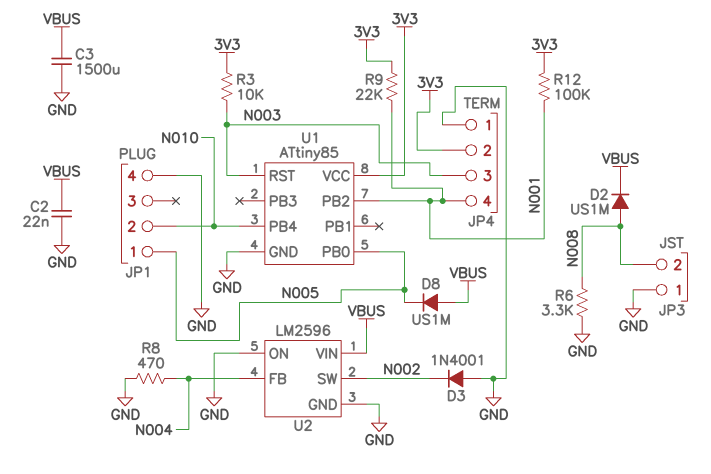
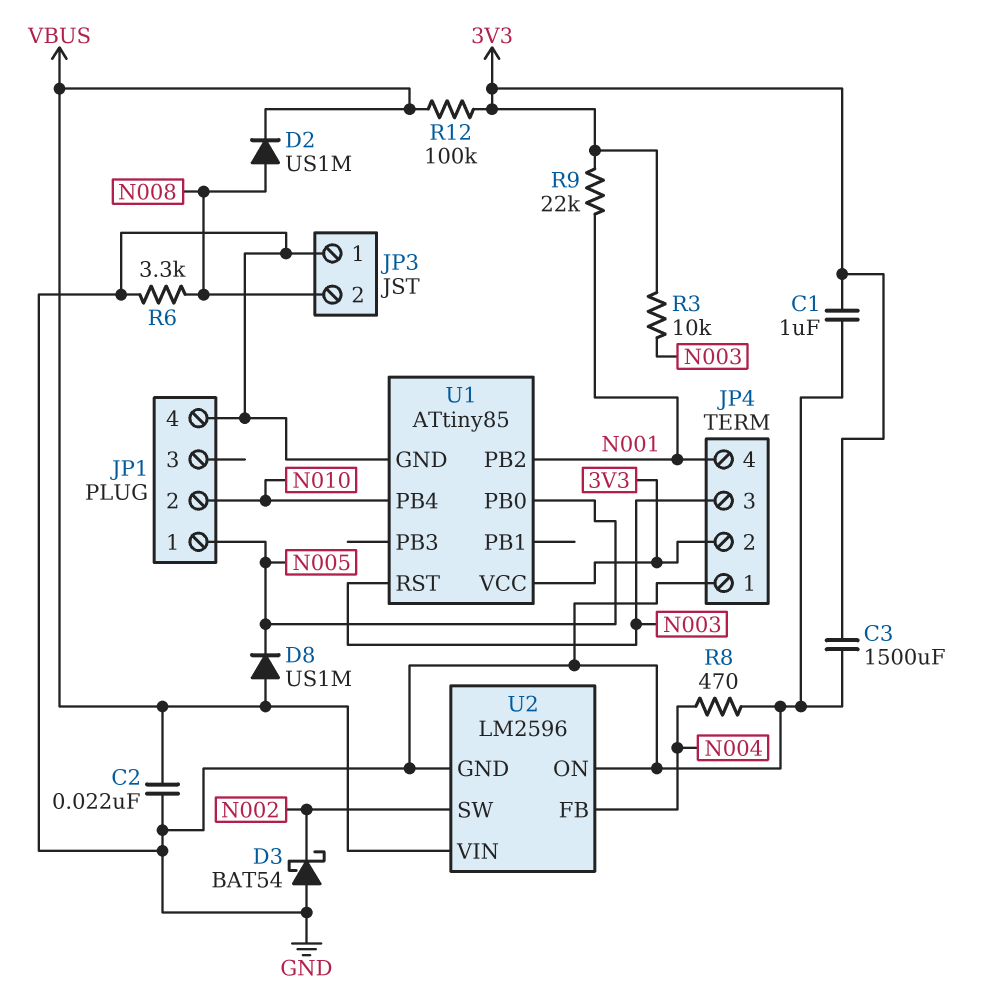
C1: none -> 1uF (3V3, GND)
C3: 1500uF (GND, VBUS) -> 1500uF (3V3, GND)
D3: diode 1N4001 (A GND, K N002) -> schottky BAT54 (A GND, K N002)
R12: 100k (3V3, N001) -> 100k (3V3, VBUS)

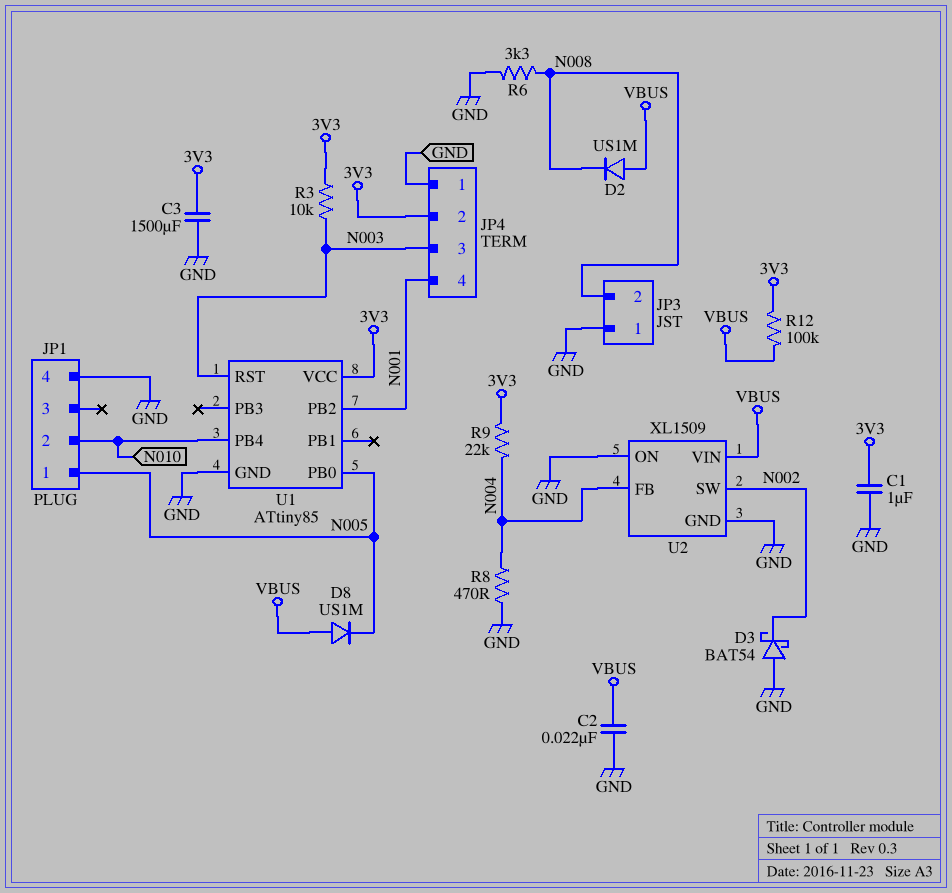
D2: diode US1M (A N008, K VBUS) -> diode US1M (A VBUS, K N008)
R9: 22k (3V3, N001) -> 22k (3V3, N004)
U2: LM2596 -> XL1509

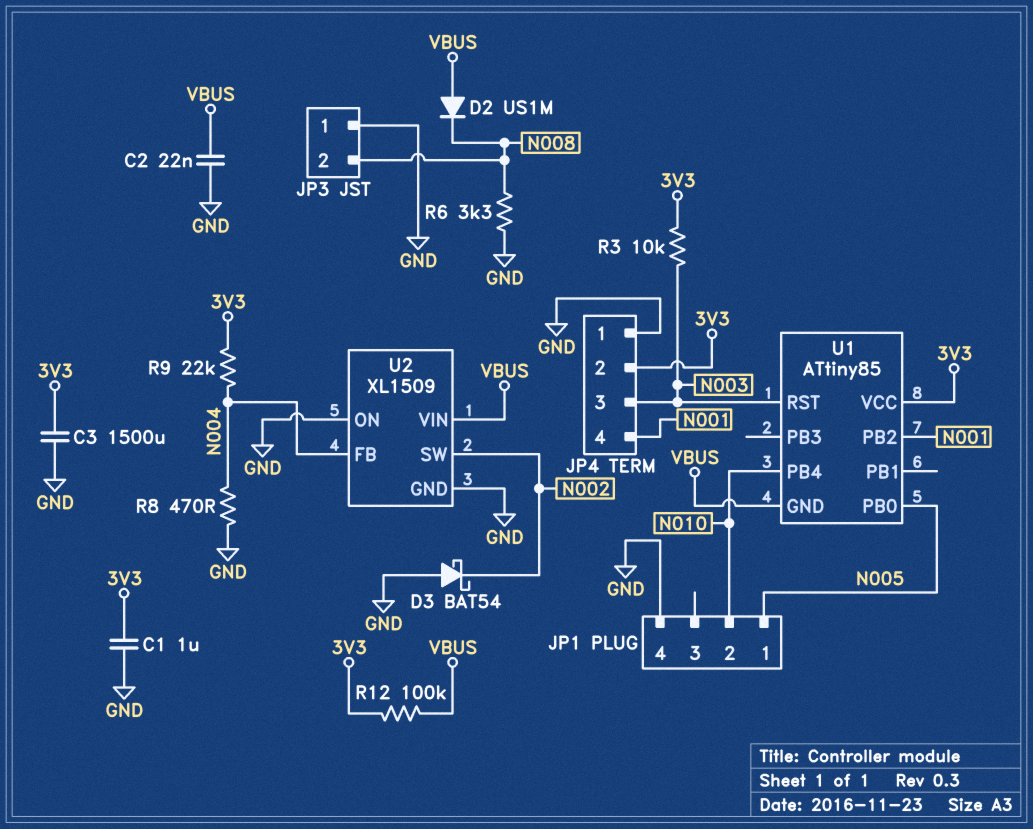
D8: diode US1M (A VBUS, K N005) -> none
U1 pin GND: GND -> VBUS

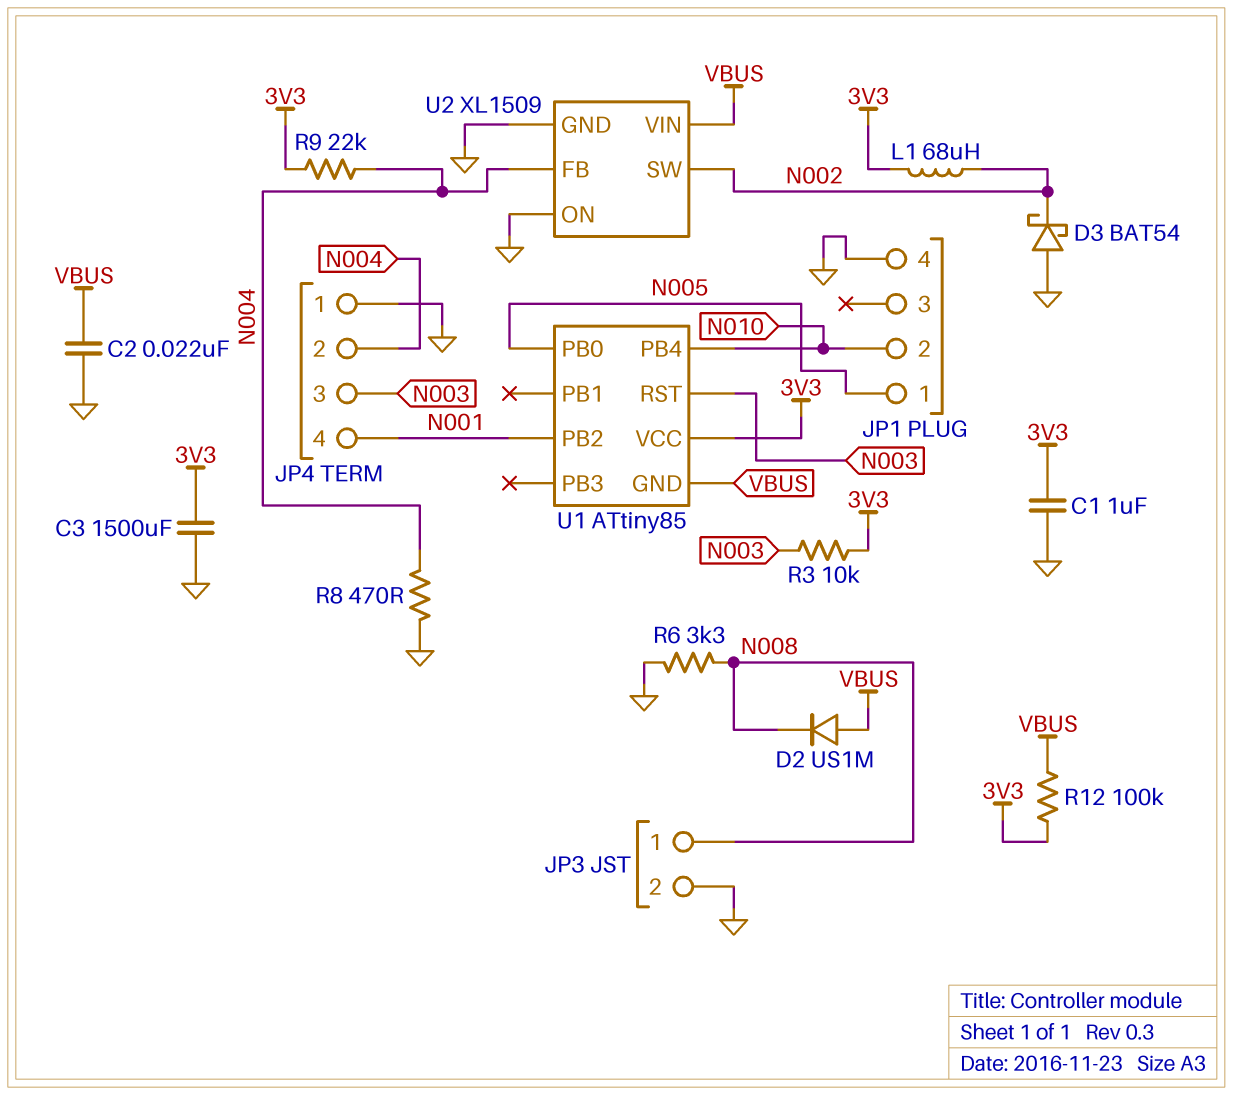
JP3 pin 1: GND -> N008
JP3 pin 2: N008 -> GND
JP4 pin 2: 3V3 -> N004
L1: none -> 68uH (3V3, N002)

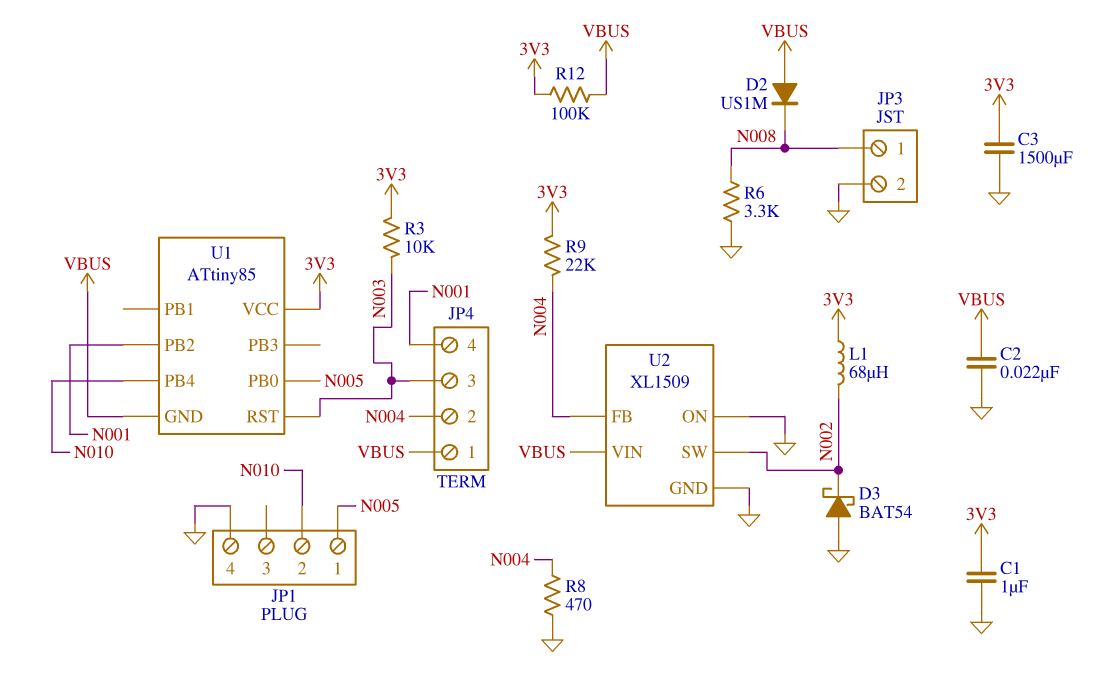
JP4 pin 1: GND -> VBUS

